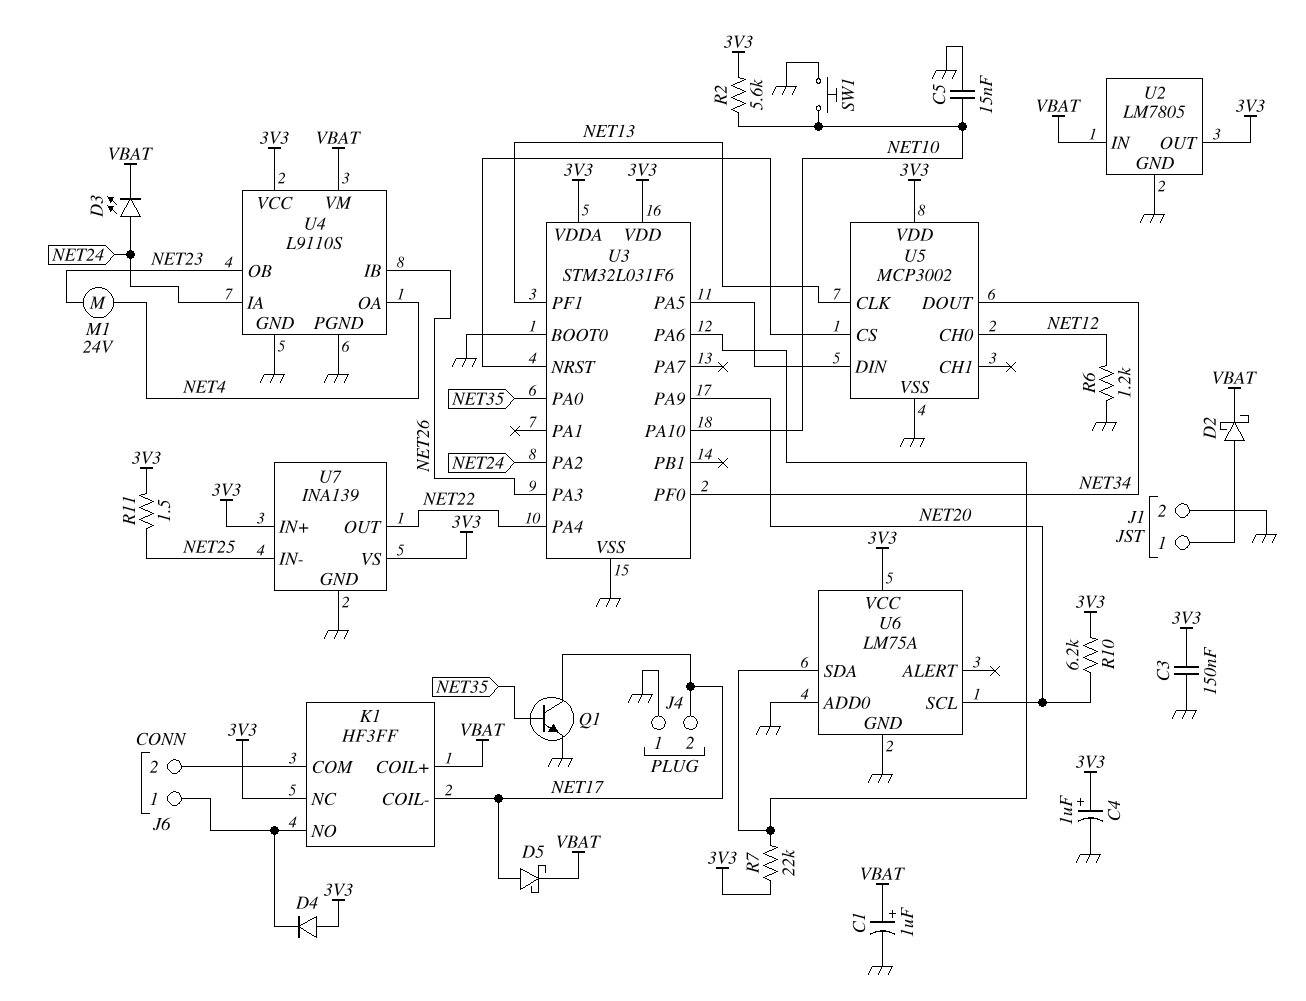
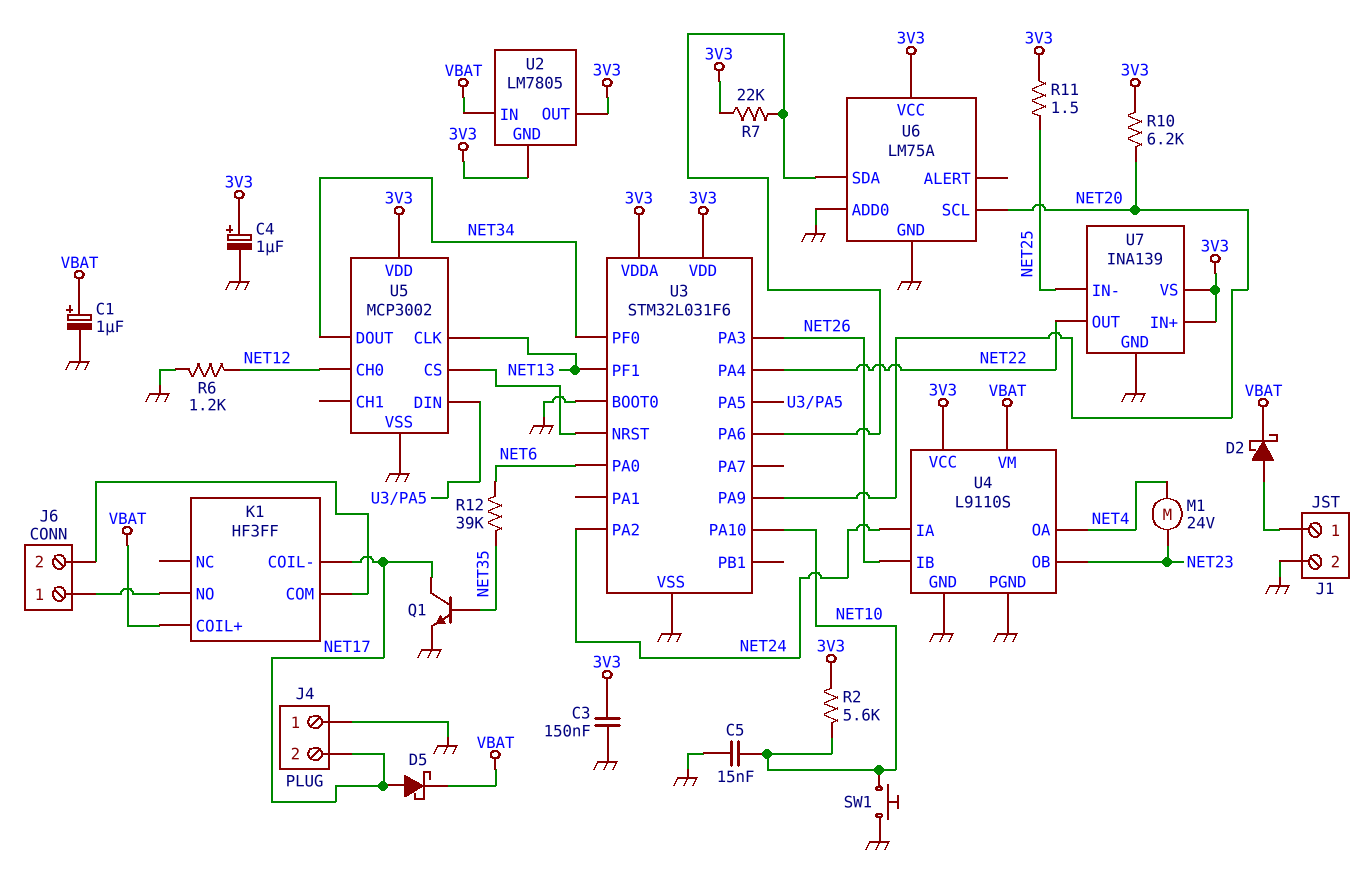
D3: LED (A NET24, K VBAT) -> none
D4: diode (A 3V3, K J6/1) -> none
K1 pin NC: 3V3 -> none
R12: none -> 39k (NET6, NET35)
U2 pin GND: GND -> 3V3
U3 pin PA0: NET35 -> NET6

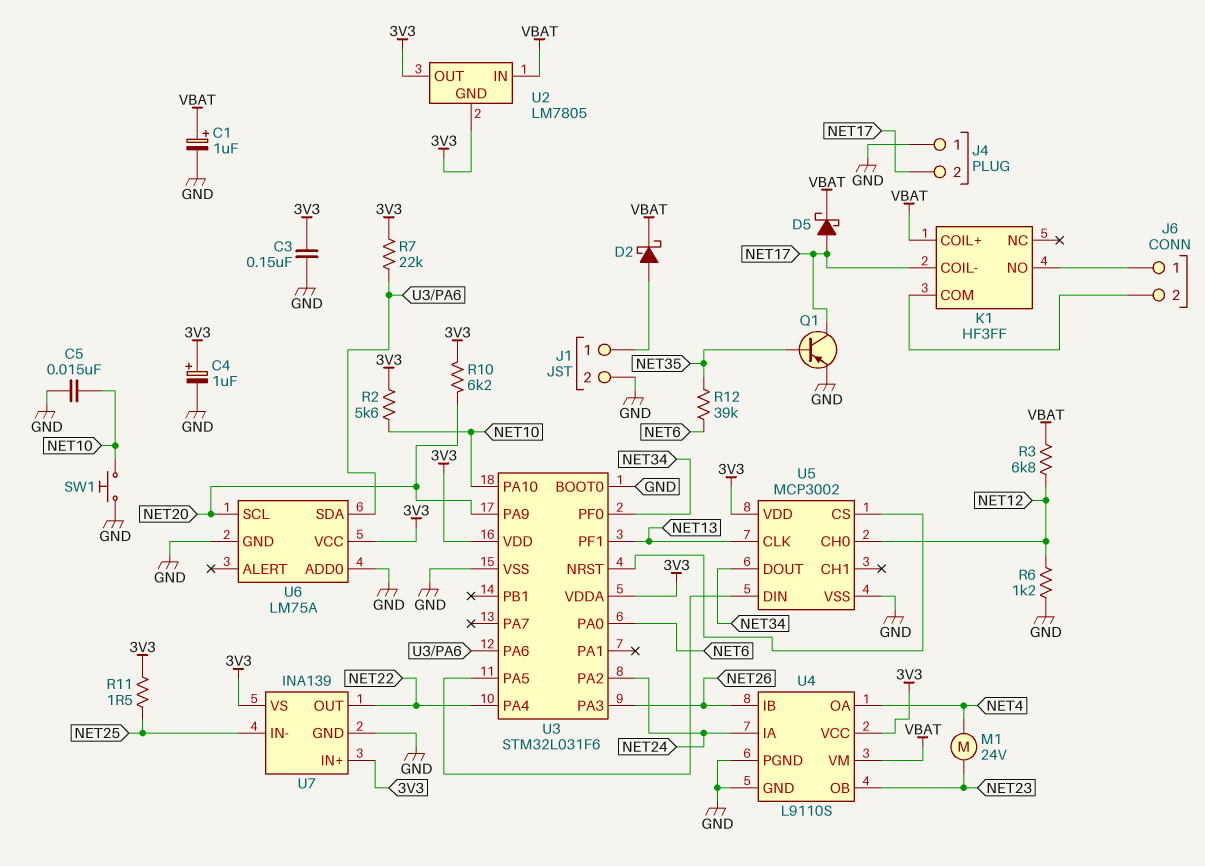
Q1: NPN (B NET35, C NET17, E GND) -> PNP (B NET35, C NET17, E GND)
R3: none -> 6.8k (NET12, VBAT)

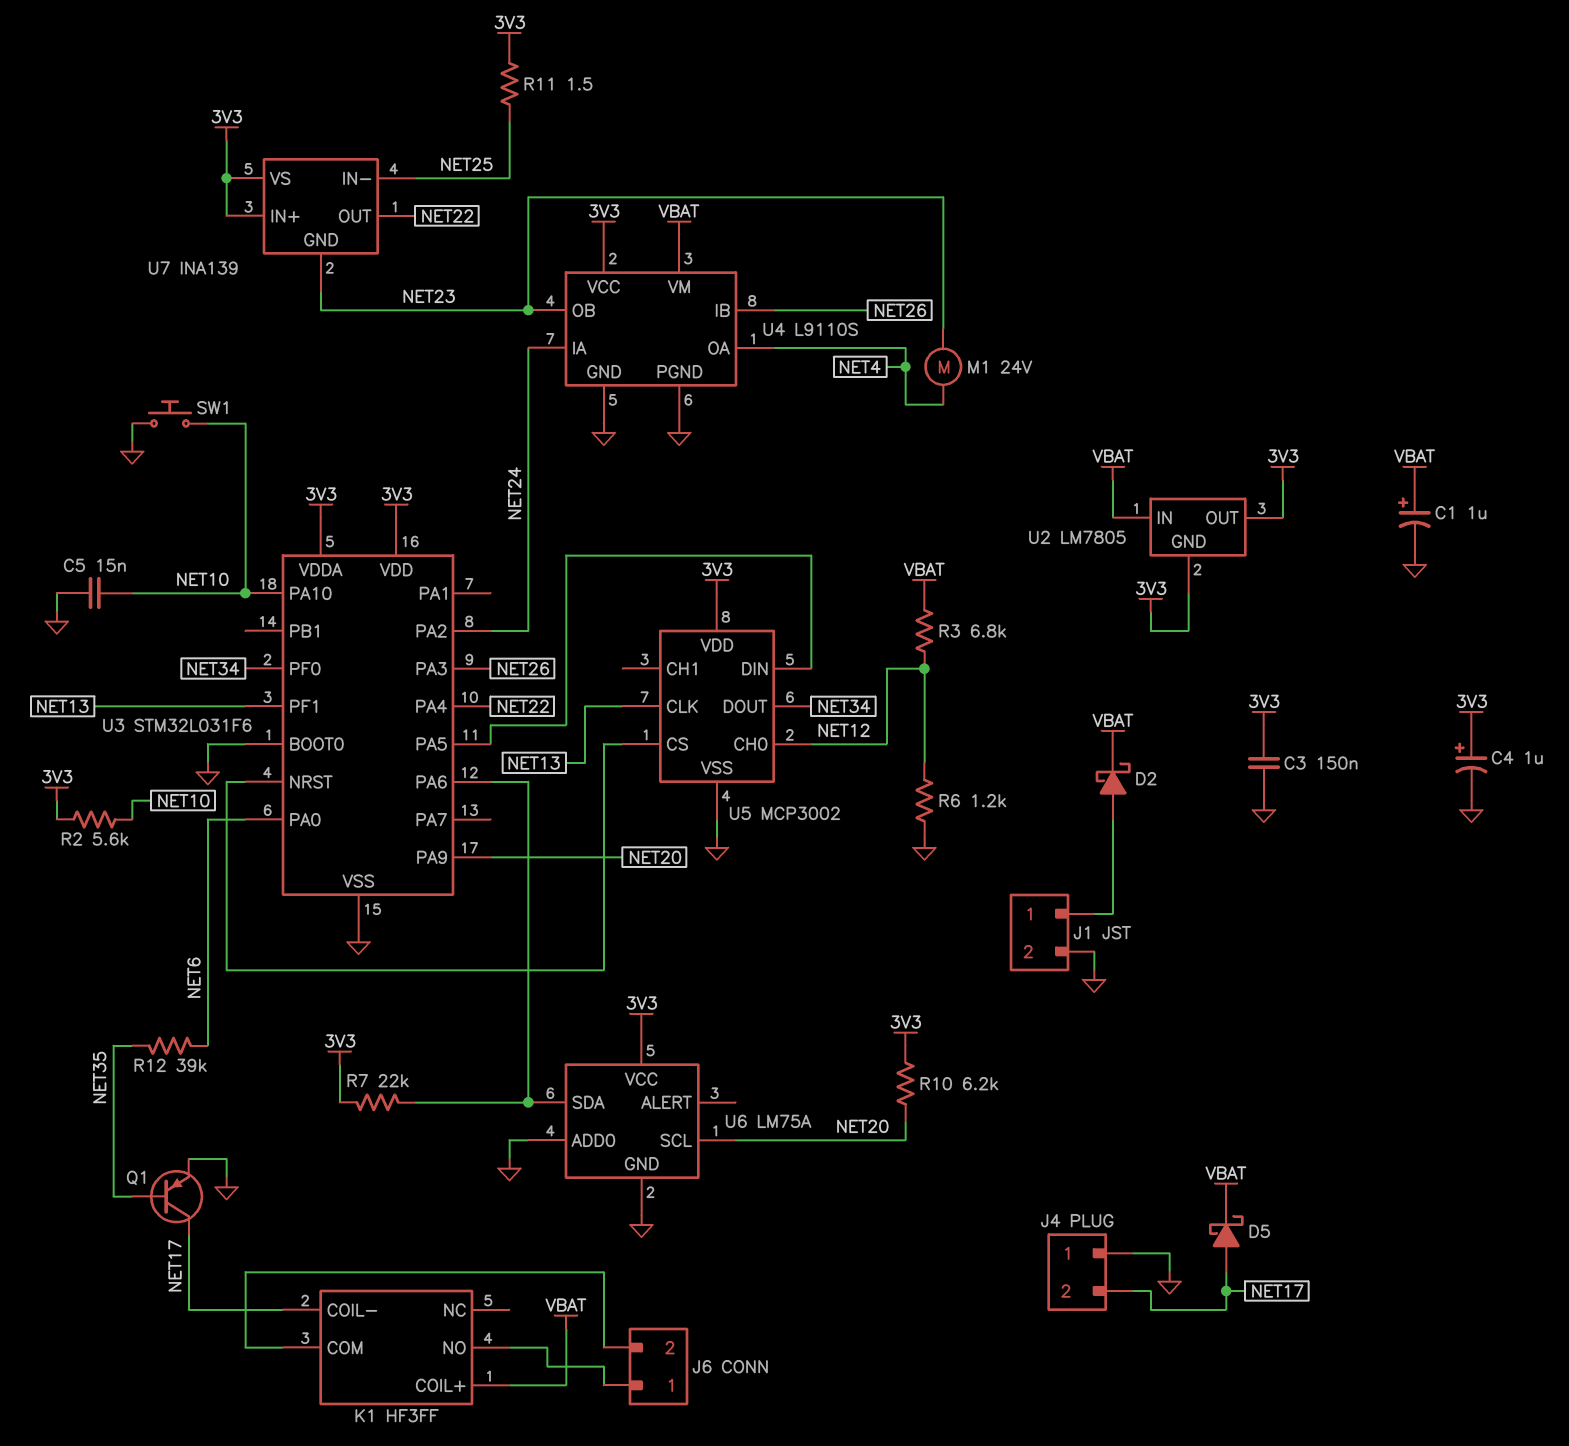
U7 pin GND: GND -> NET23

